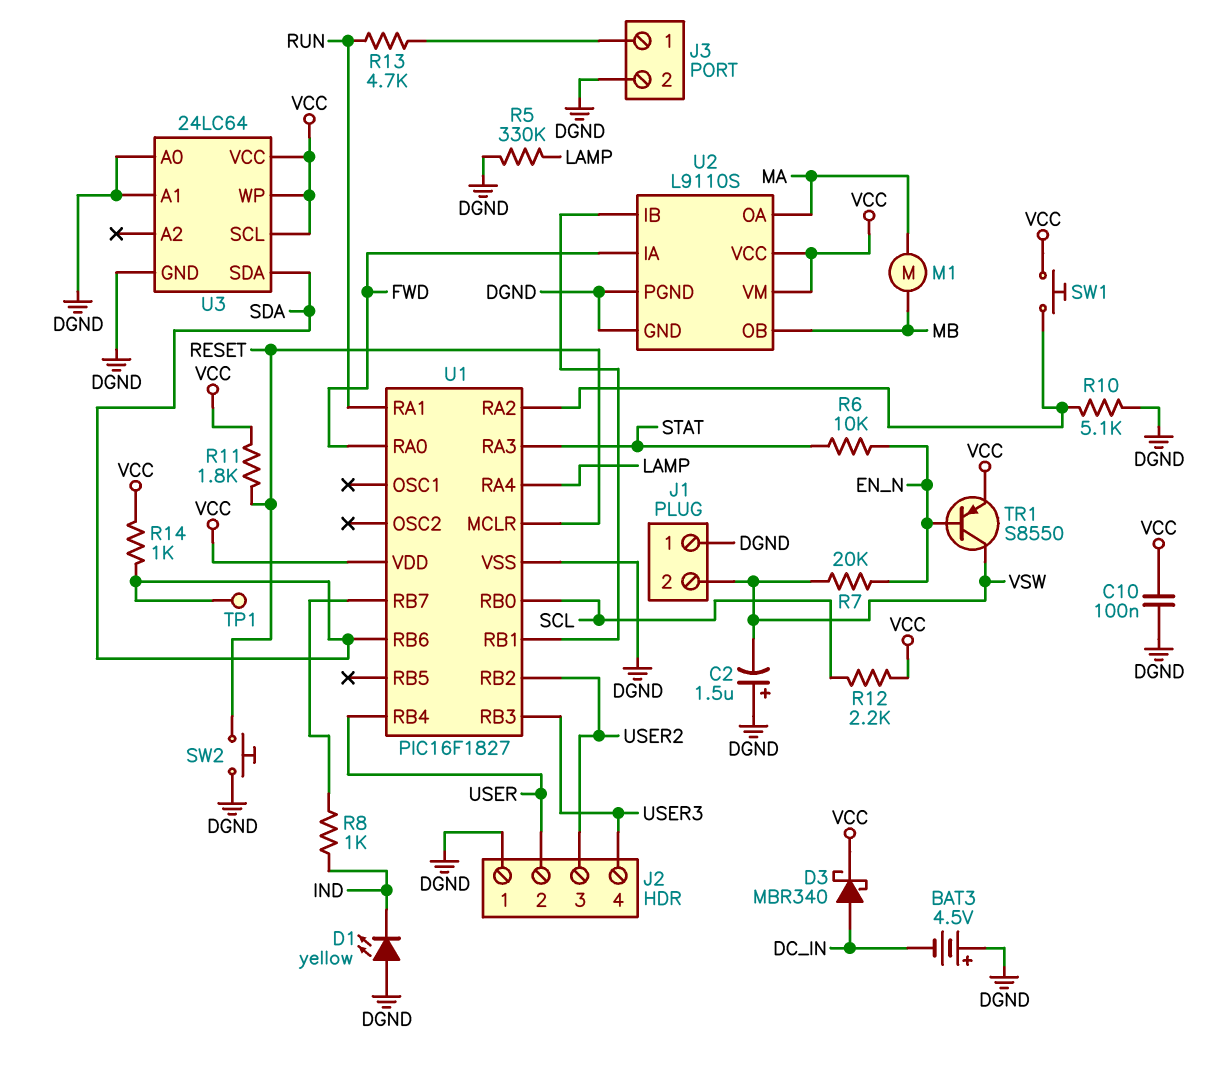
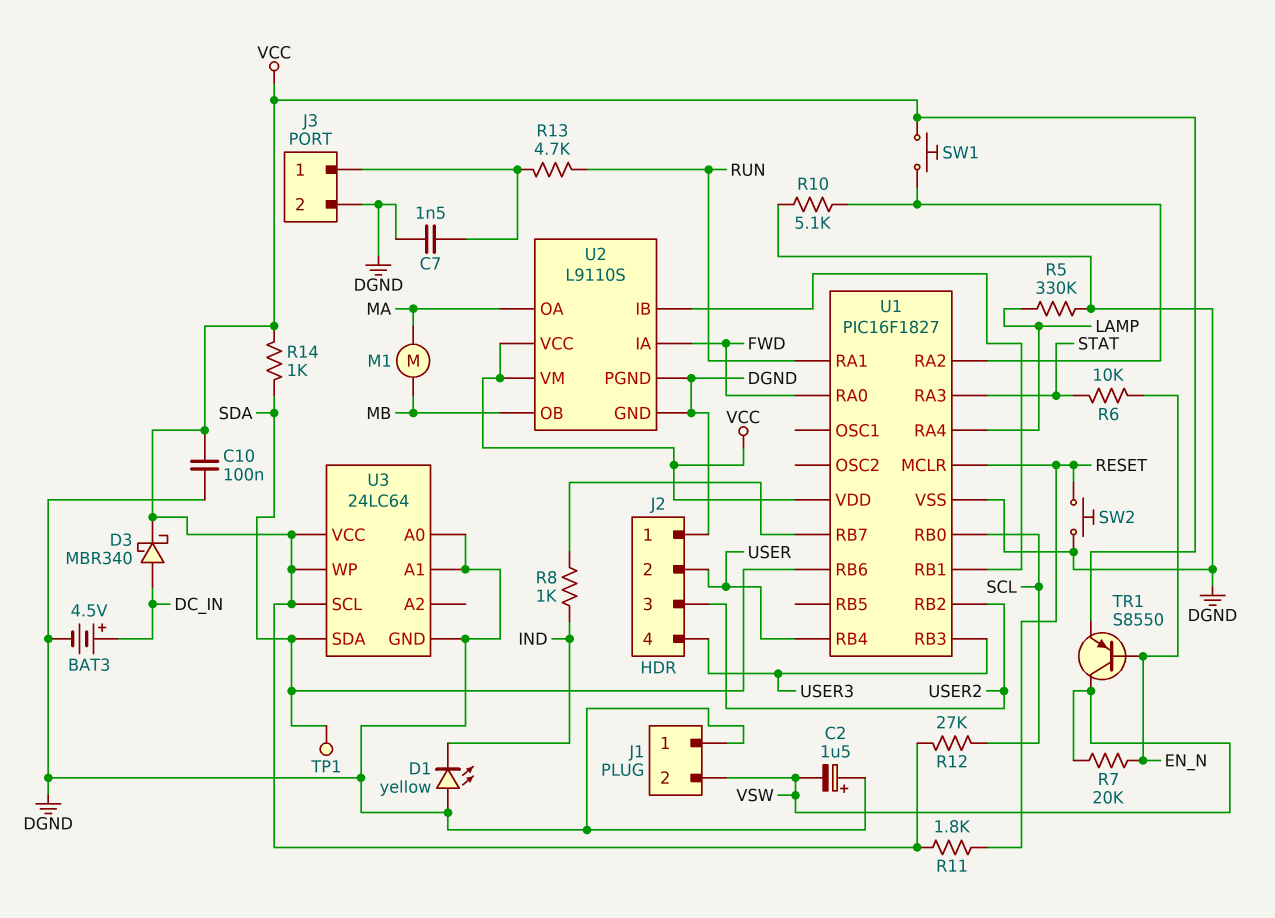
BAT3: 4.5V (plus DGND, minus DC_IN) -> 4.5V (plus DC_IN, minus DGND)
C7: none -> 1.5nF (DGND, J3/1)
R12: 2.2k (SCL, VCC) -> 27k (SCL, VCC)

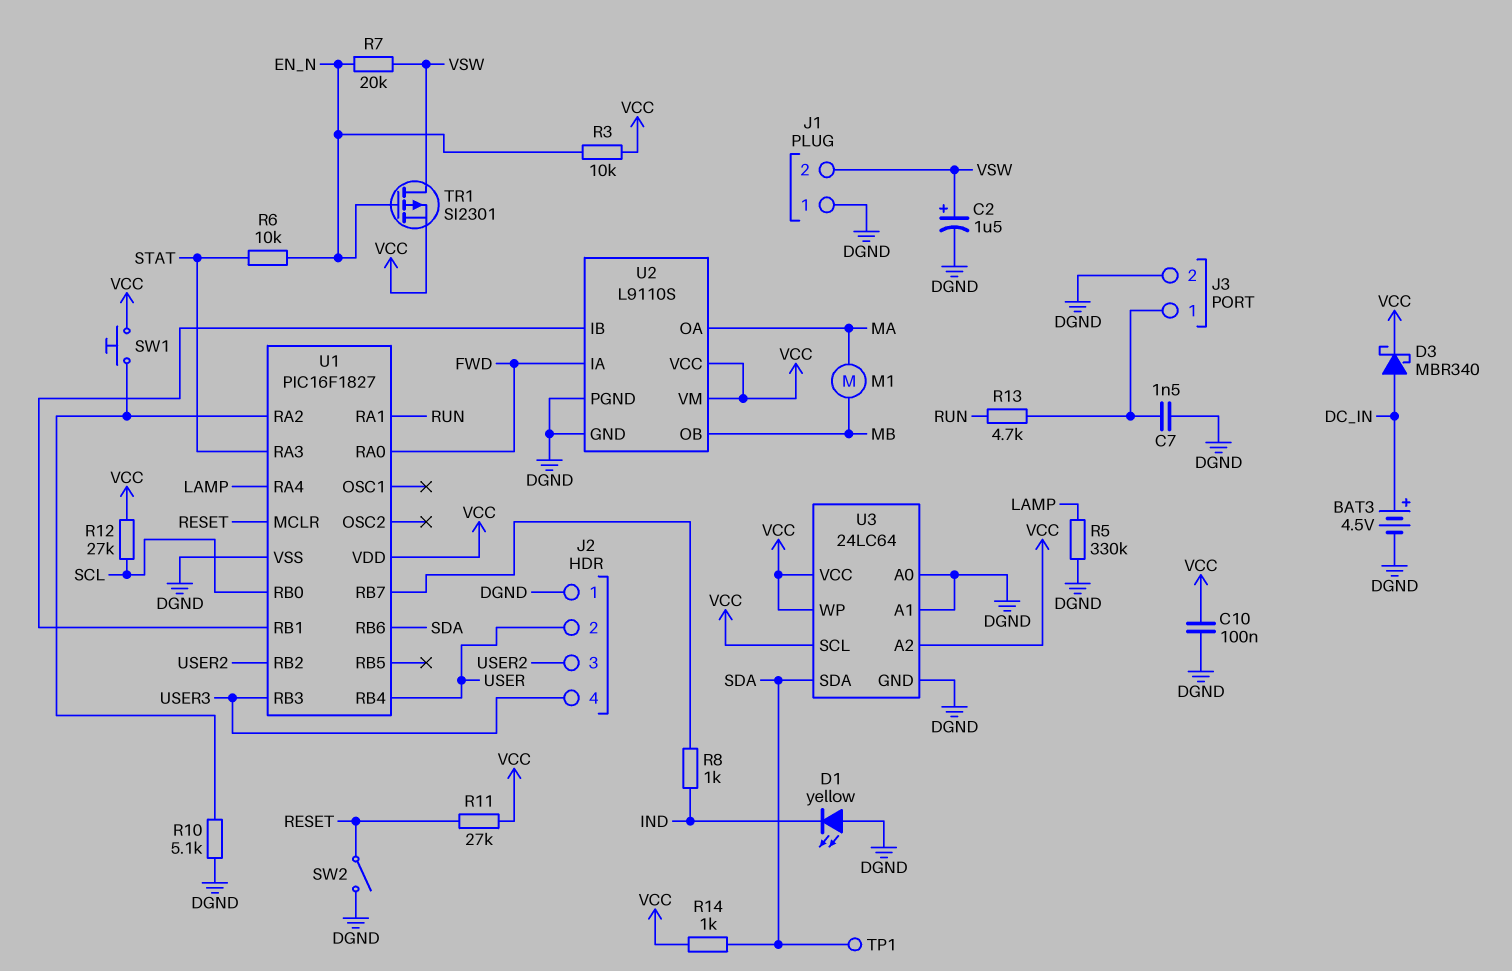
C2: 1.5uF (plus DGND, minus VSW) -> 1.5uF (plus VSW, minus DGND)
R3: none -> 10k (EN_N, VCC)
R11: 1.8k (RESET, VCC) -> 27k (RESET, VCC)
SW2: button (DGND, RESET) -> switch (DGND, RESET)
TR1: PNP S8550 (B EN_N, C VSW, E VCC) -> PMOS SI2301 (G EN_N, D VSW, S VCC)
U3 pin A2: none -> VCC

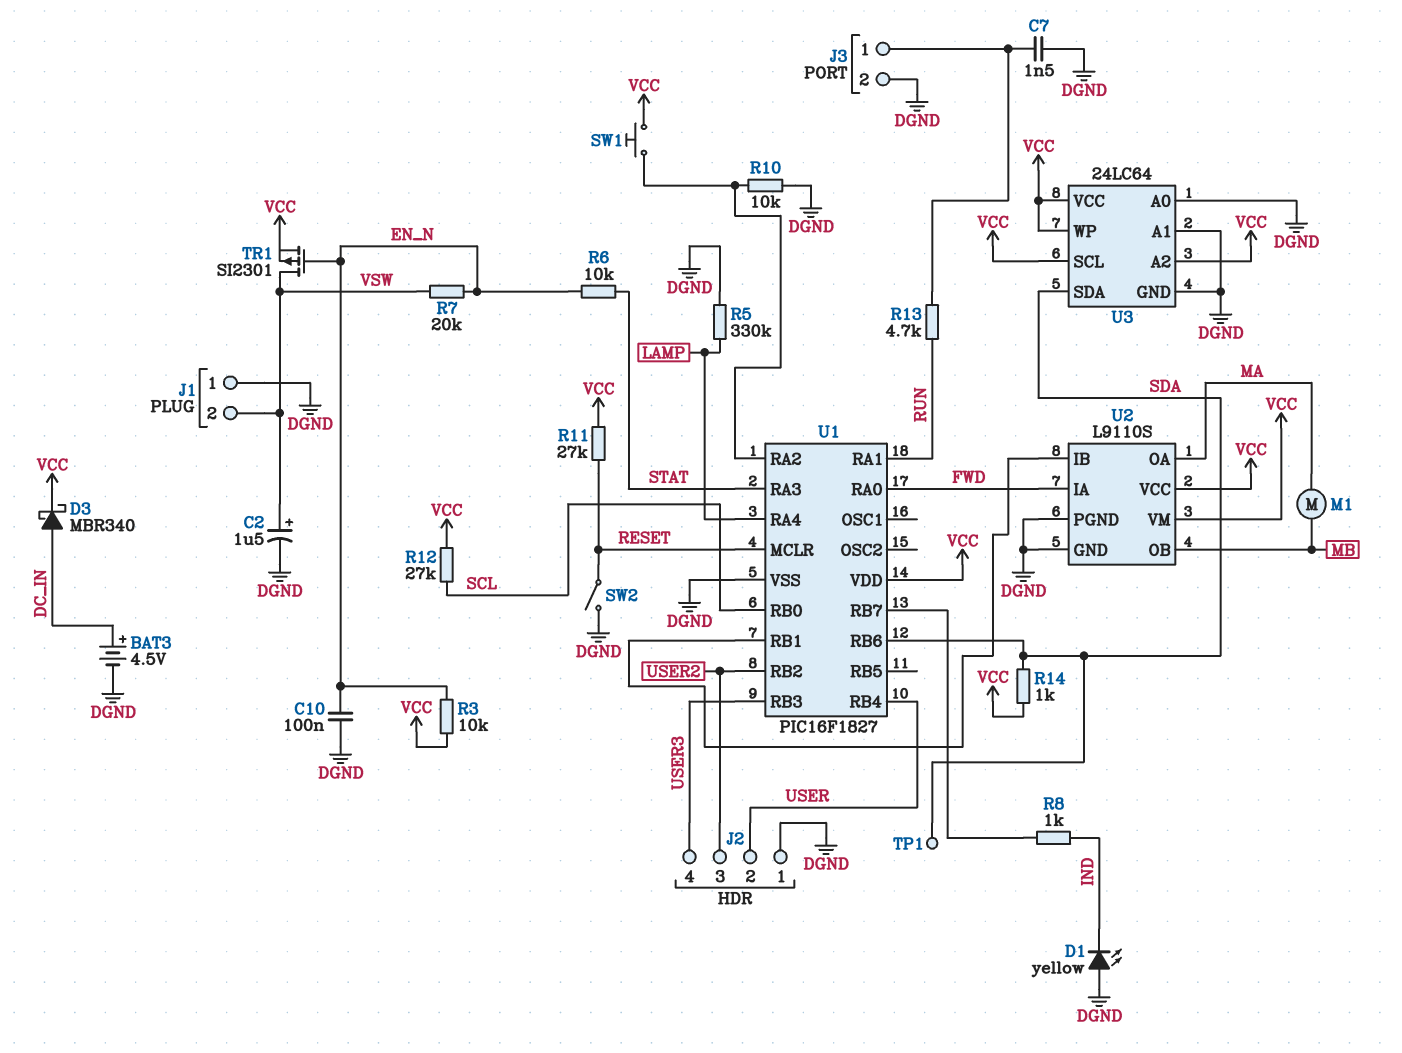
C10: 100nF (DGND, VCC) -> 100nF (DGND, EN_N)
R10: 5.1k (DGND, U1/RA2) -> 10k (DGND, U1/RA2)

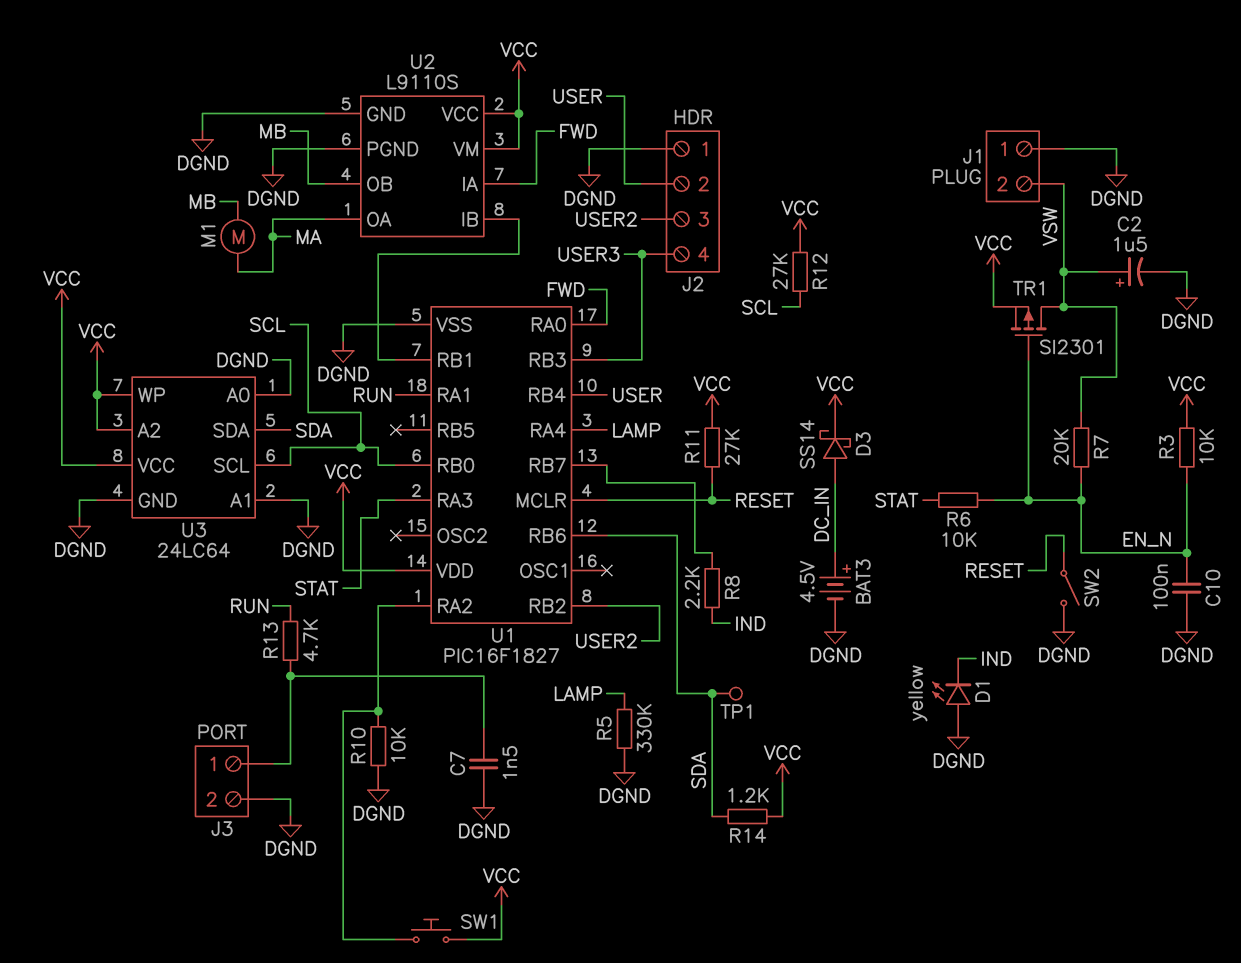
D3: schottky MBR340 (A DC_IN, K VCC) -> schottky SS14 (A DC_IN, K VCC)
R8: 1k (IND, U1/RB7) -> 2.2k (IND, U1/RB7)
R14: 1k (SDA, VCC) -> 1.2k (SDA, VCC)
U3 pin SCL: VCC -> SCL

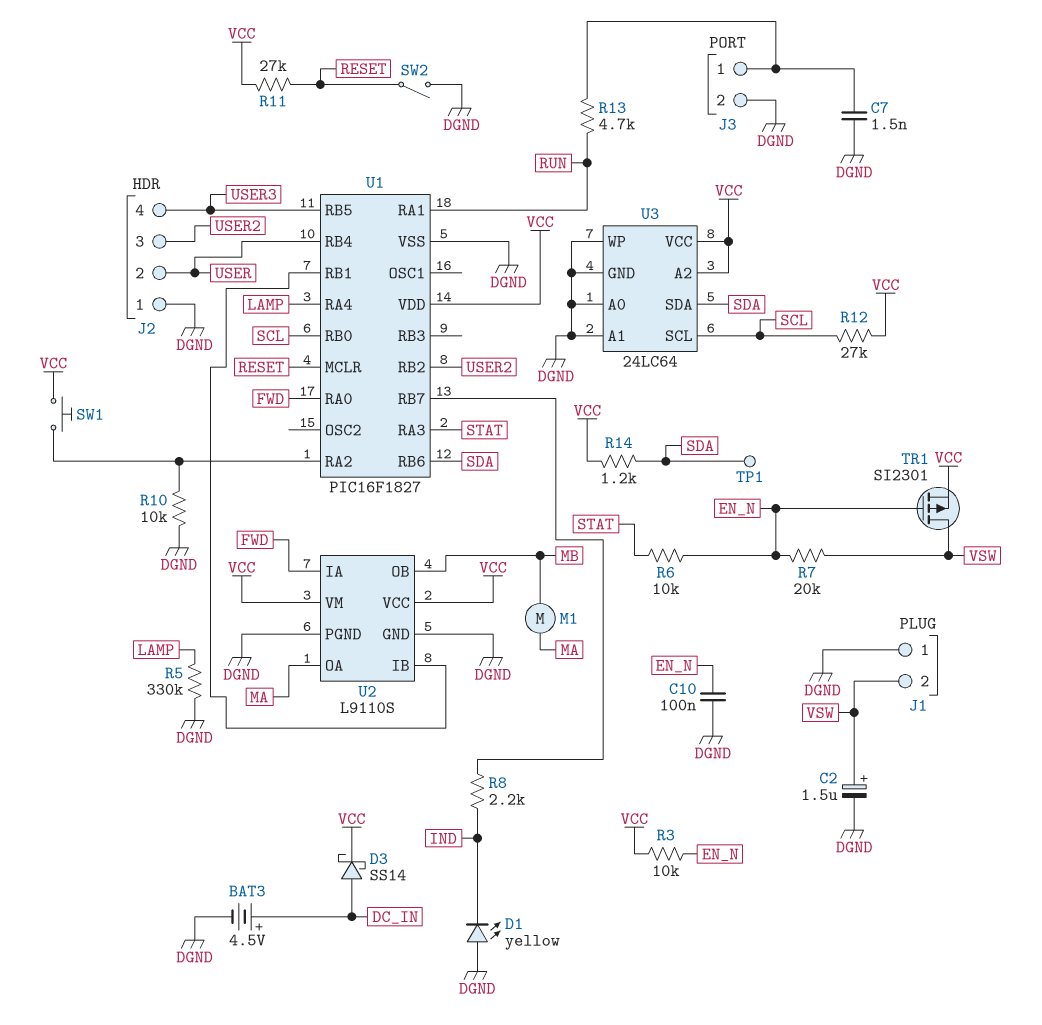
U1 pin RB3: USER3 -> none
U1 pin RB5: none -> USER3
U3 pin WP: VCC -> DGND

